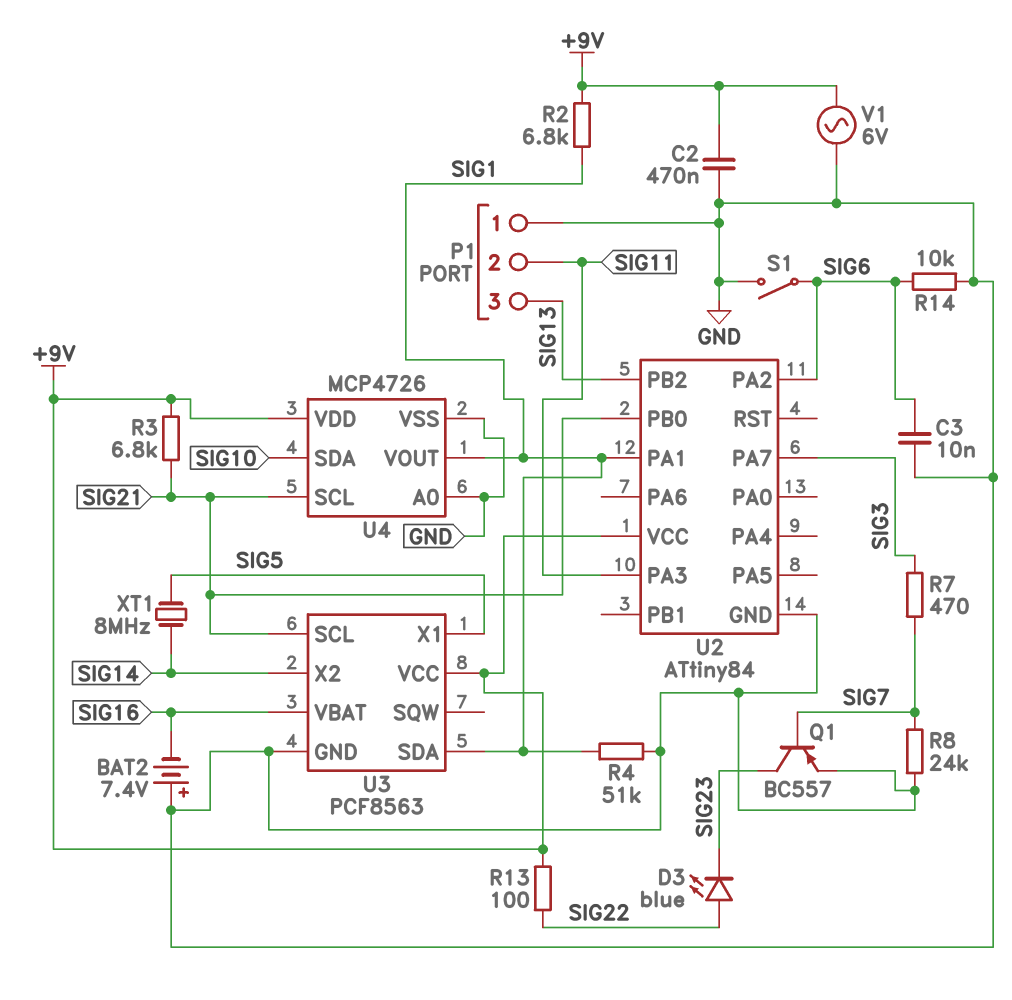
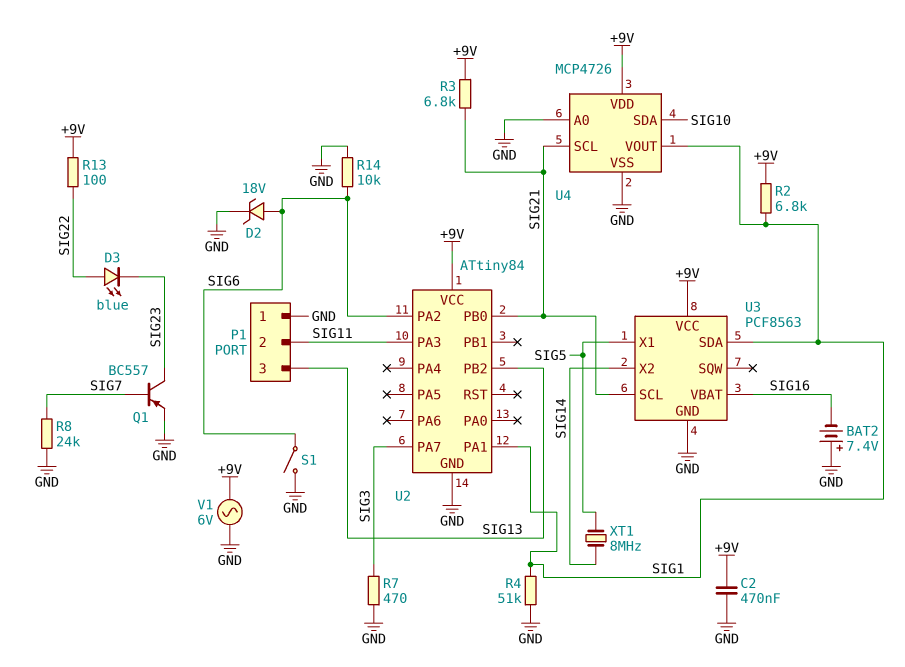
C3: 10nF (GND, SIG6) -> none
D2: none -> zener 18V (A SIG6, K GND)
R7: 470 (SIG3, SIG7) -> 470 (GND, SIG3)

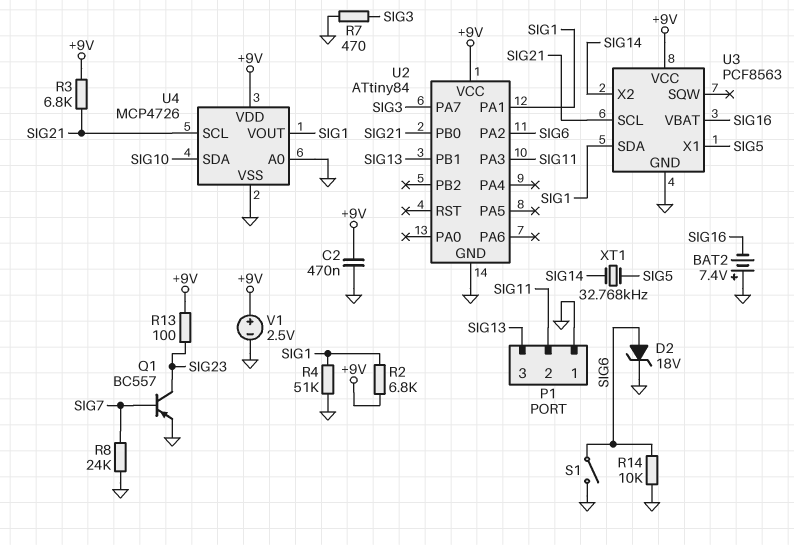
D3: LED blue (A SIG22, K SIG23) -> none
R13: 100 (+9V, SIG22) -> 100 (+9V, SIG23)
U2 pin PB1: none -> SIG13
U2 pin PB2: SIG13 -> none
V1: AC 6V (+9V, GND) -> 2.5V (plus +9V, minus GND)
XT1: 8MHz (SIG5, SIG14) -> 32.768kHz (SIG5, SIG14)

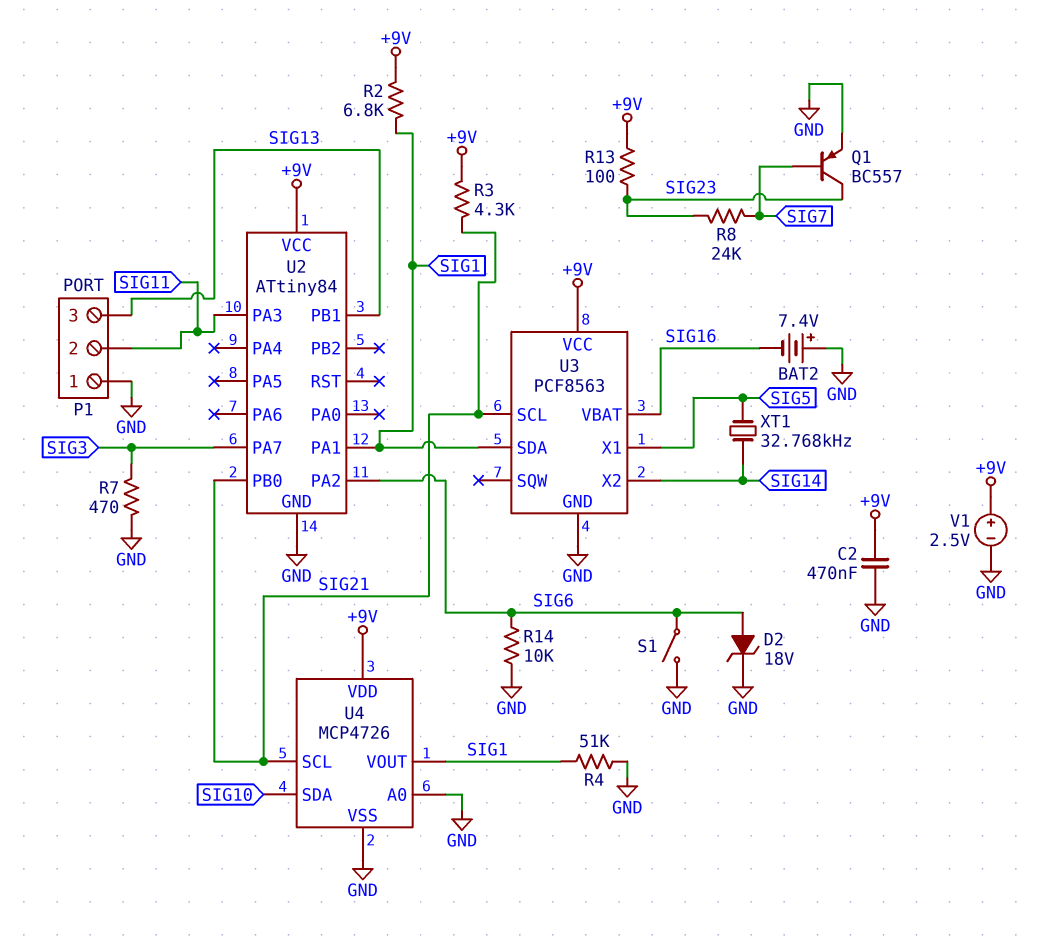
R3: 6.8k (+9V, SIG21) -> 4.3k (+9V, SIG21)
R8: 24k (GND, SIG7) -> 24k (SIG7, SIG23)

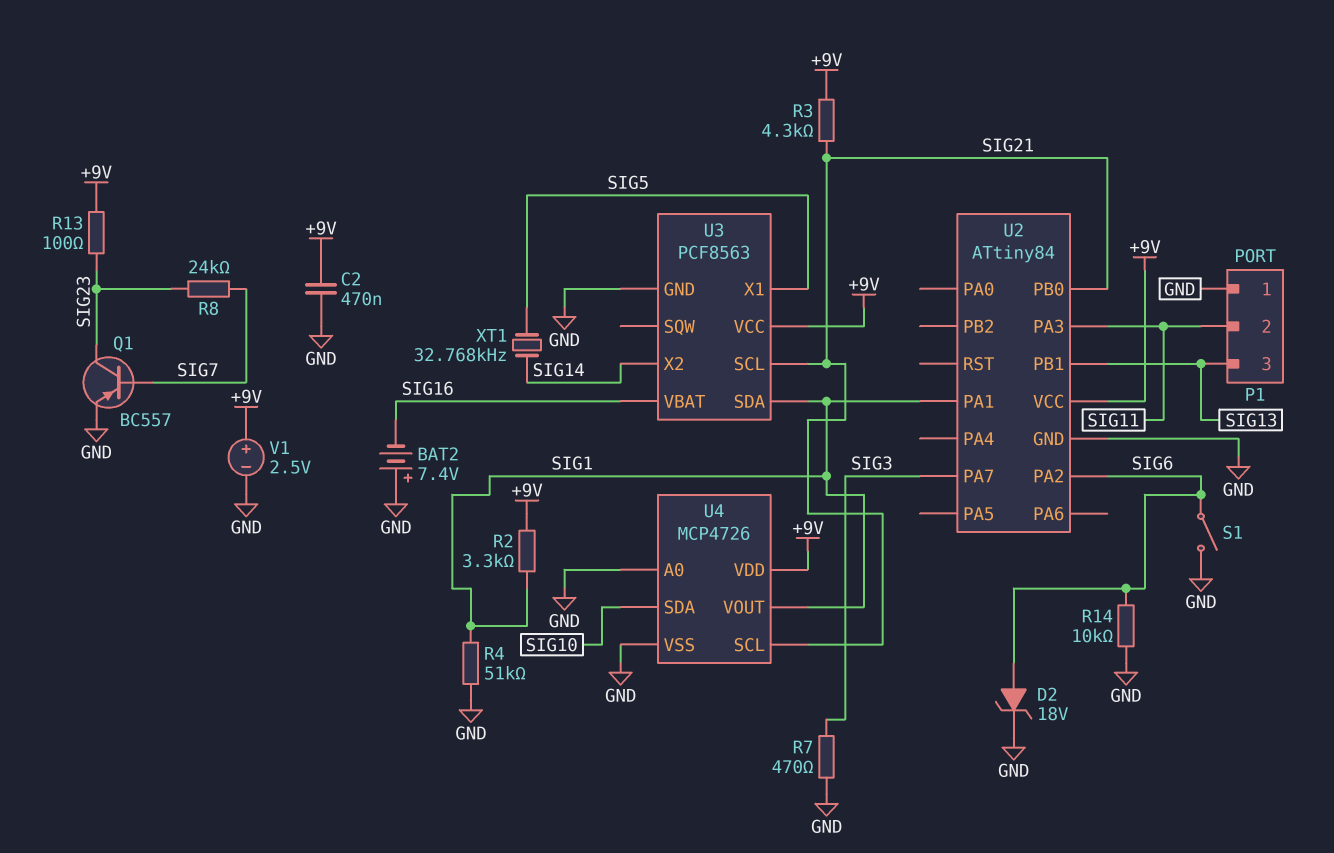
R2: 6.8k (+9V, SIG1) -> 3.3k (+9V, SIG1)

